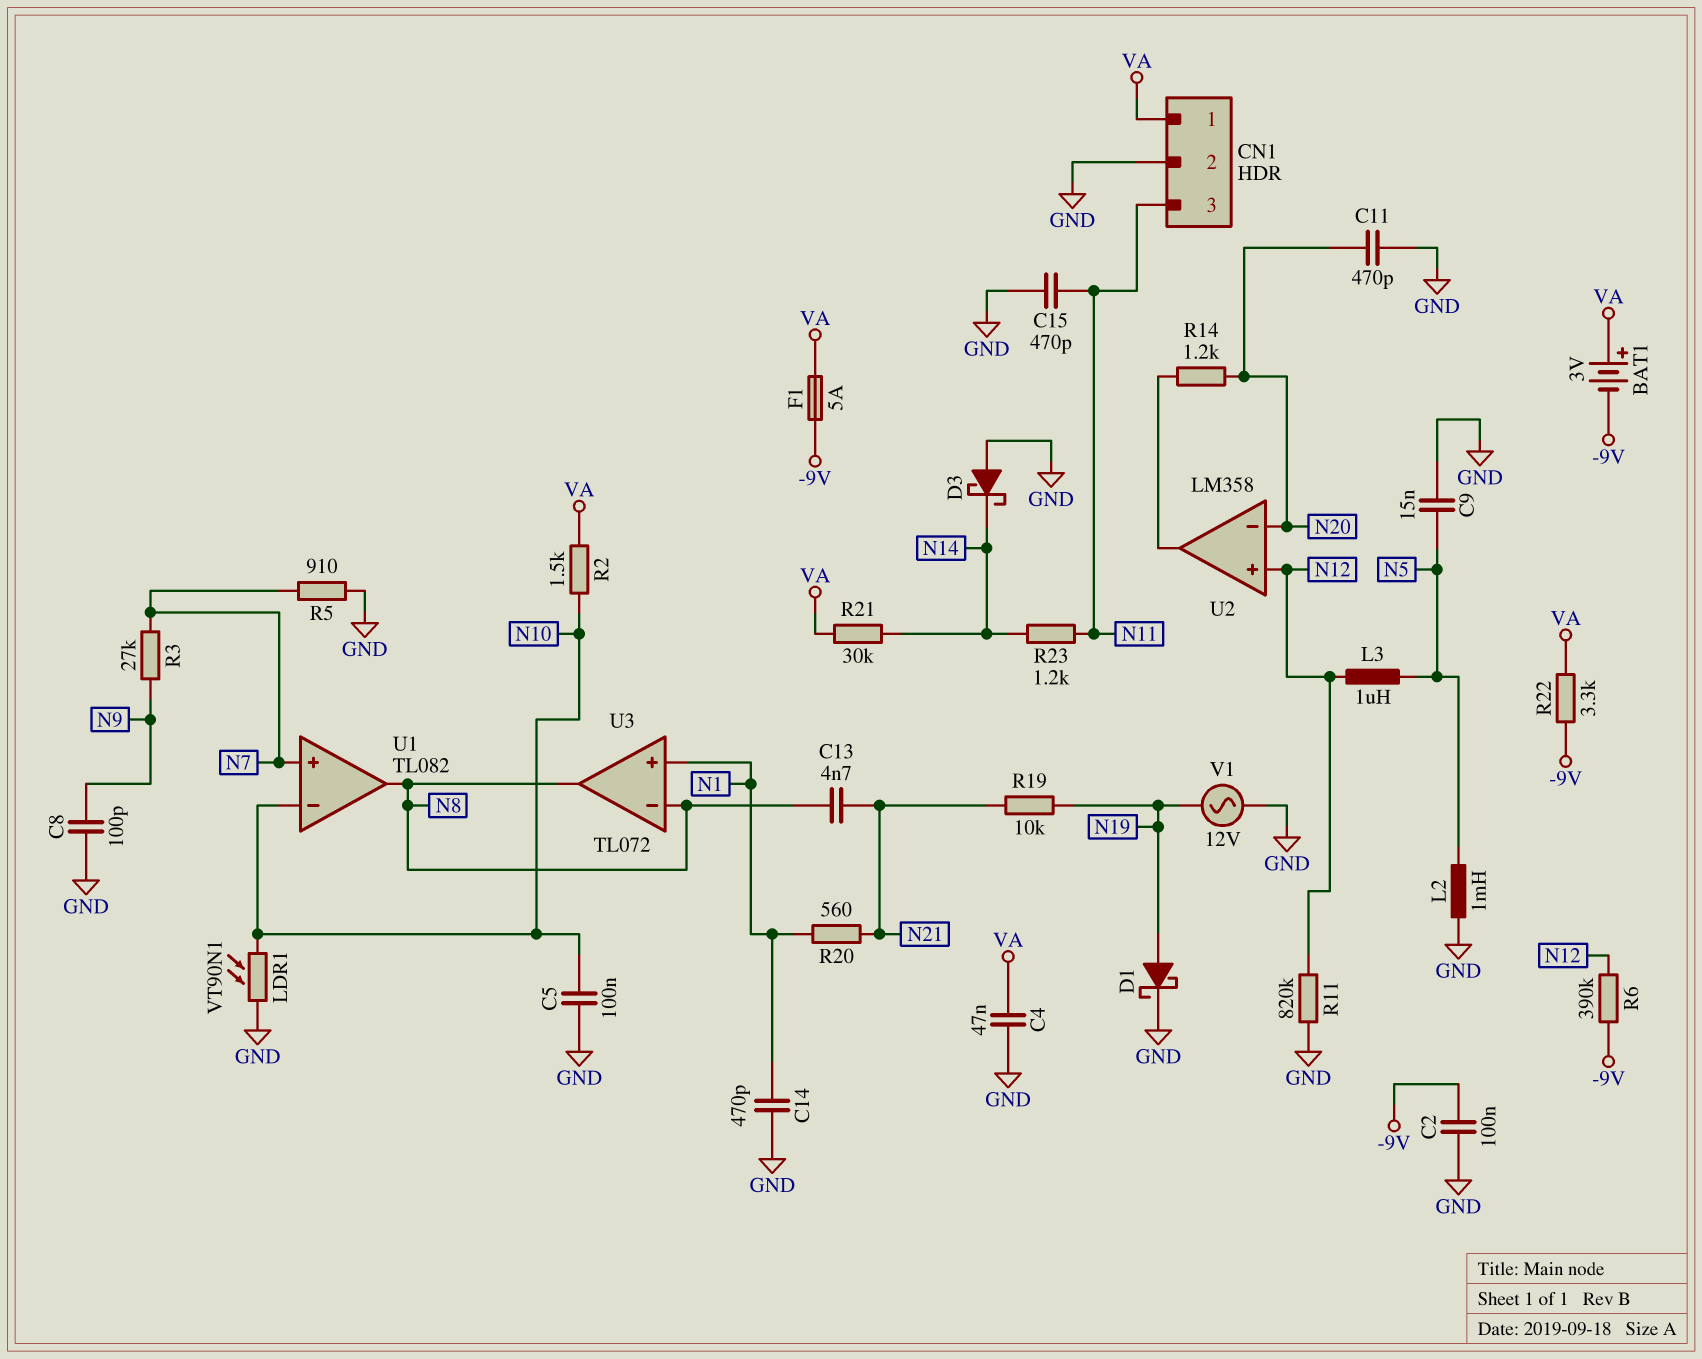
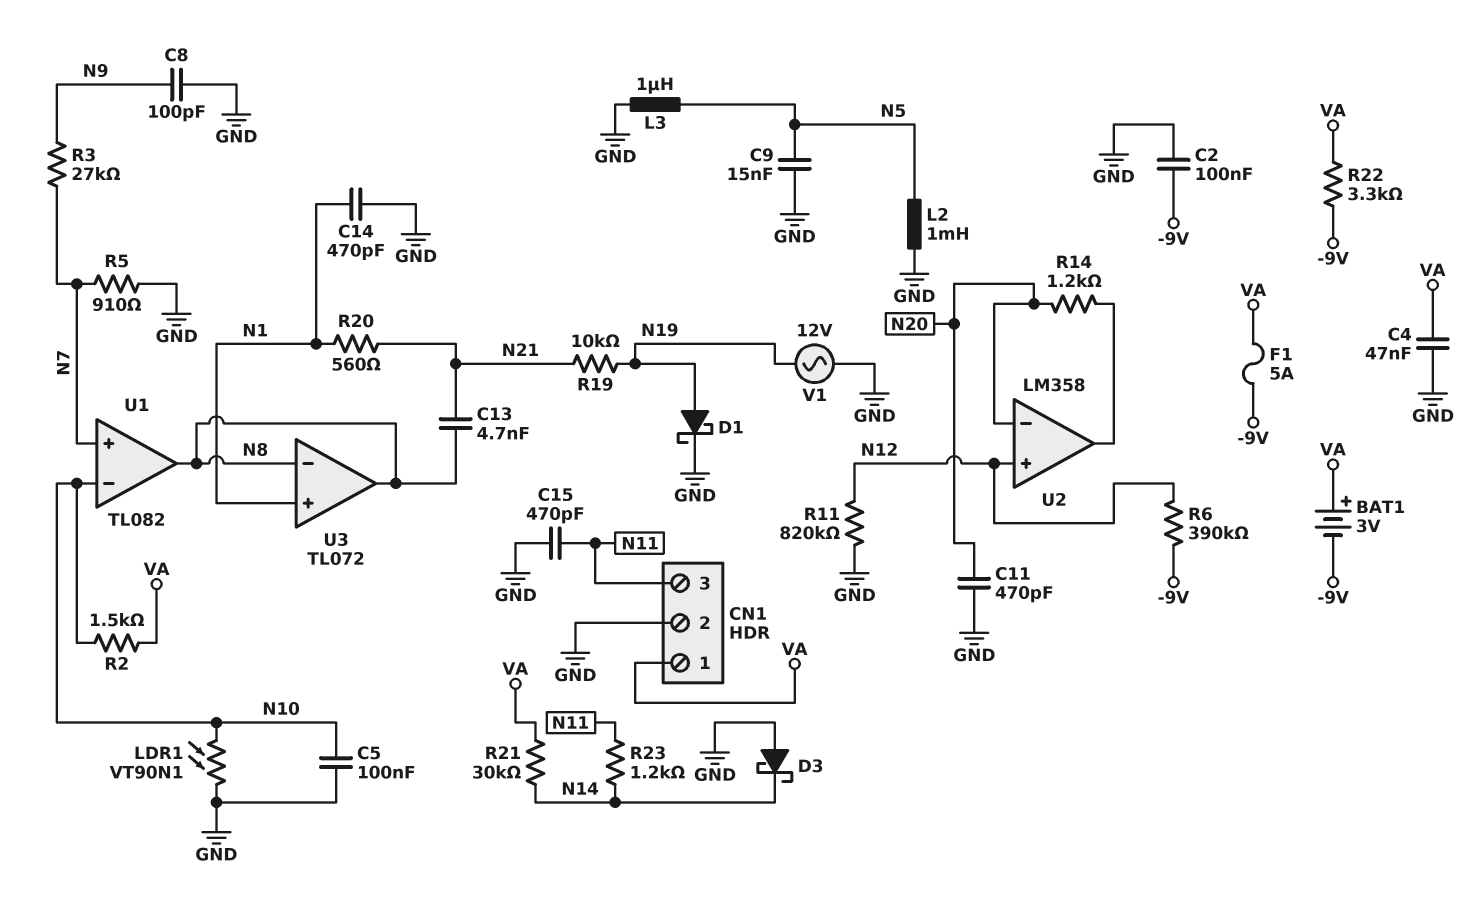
L3: 1uH (N5, N12) -> 1uH (GND, N5)

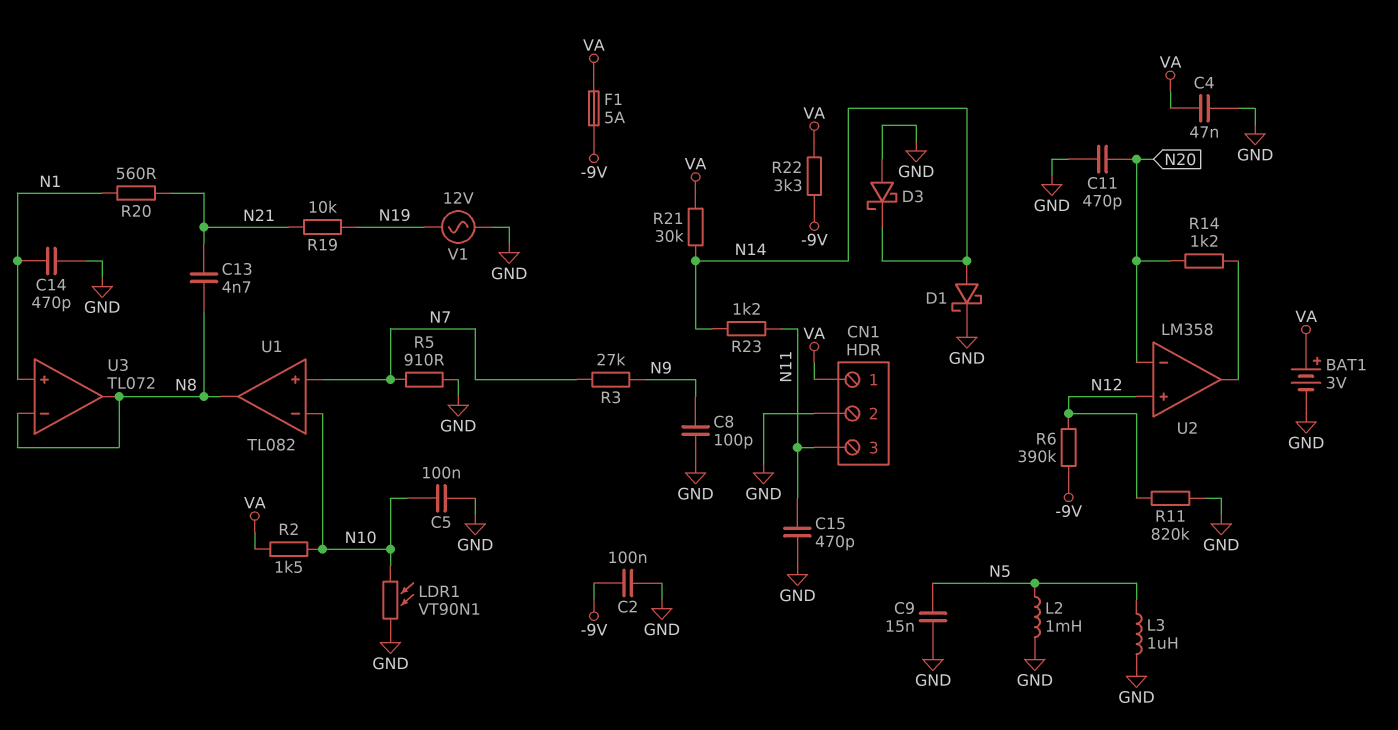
BAT1: 3V (plus VA, minus -9V) -> 3V (plus VA, minus GND)
D1: schottky (A N19, K GND) -> schottky (A N14, K GND)

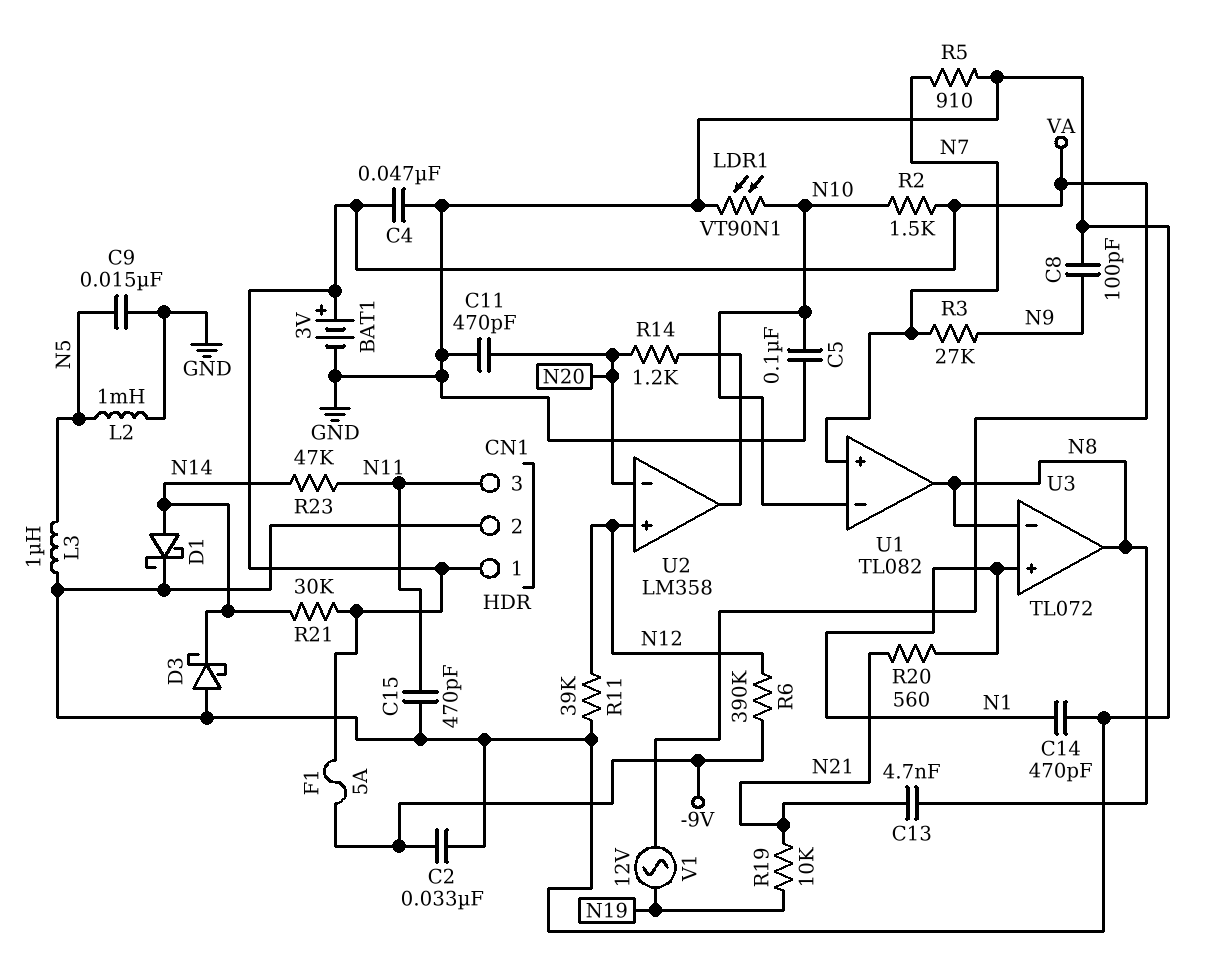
C2: 100nF (-9V, GND) -> 33nF (-9V, GND)
R11: 820k (GND, N12) -> 39k (GND, N12)
R22: 3.3k (-9V, VA) -> none
R23: 1.2k (N11, N14) -> 47k (N11, N14)
V1: AC 12V (GND, N19) -> AC 12V (N19, VA)

